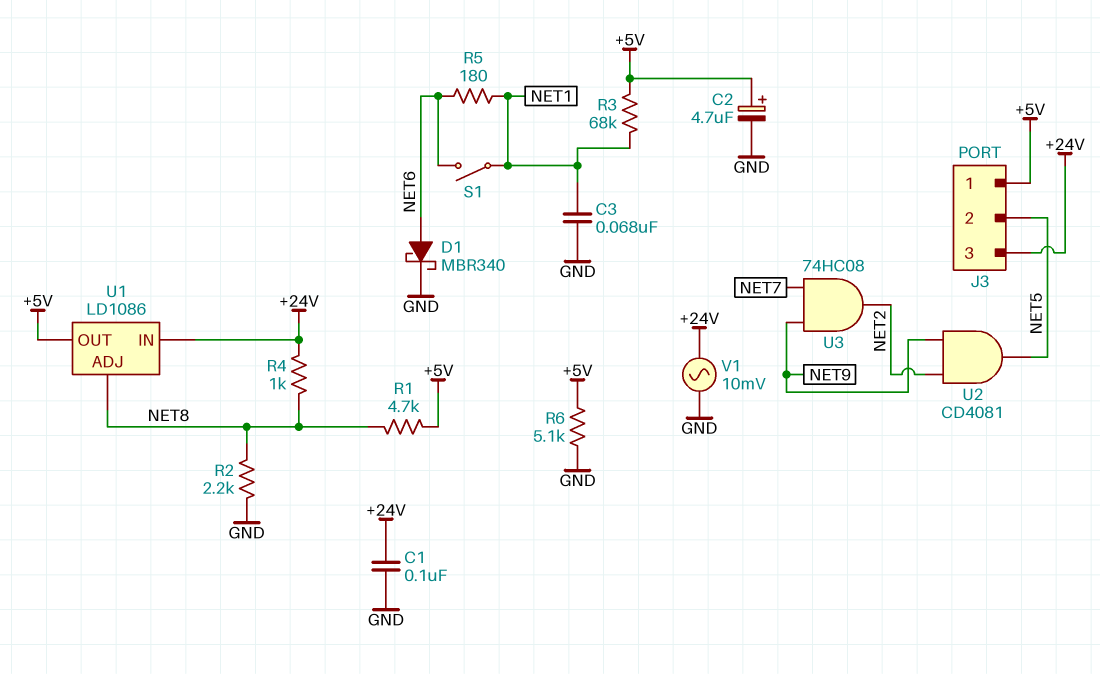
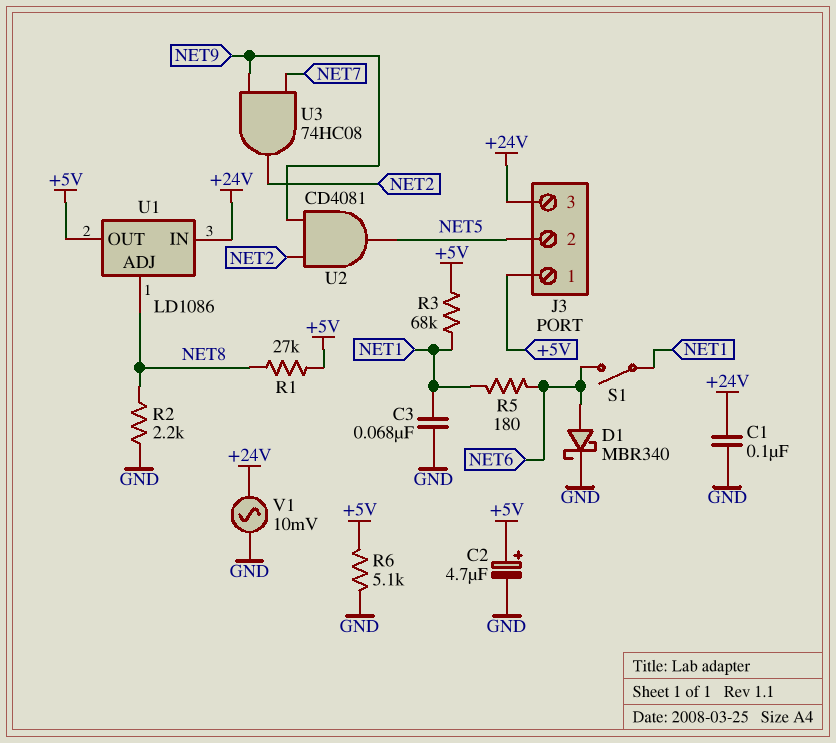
R1: 4.7k (+5V, NET8) -> 27k (+5V, NET8)
R4: 1k (+24V, NET8) -> none

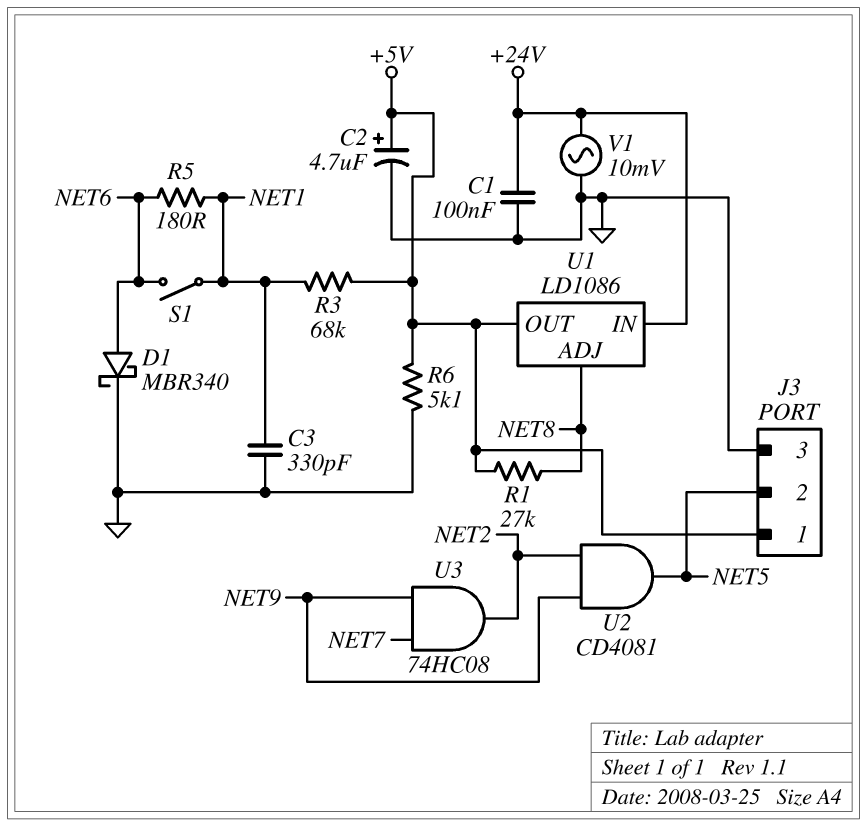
C3: 68nF (GND, NET1) -> 330pF (GND, NET1)
J3 pin 3: +24V -> GND
R2: 2.2k (GND, NET8) -> none

